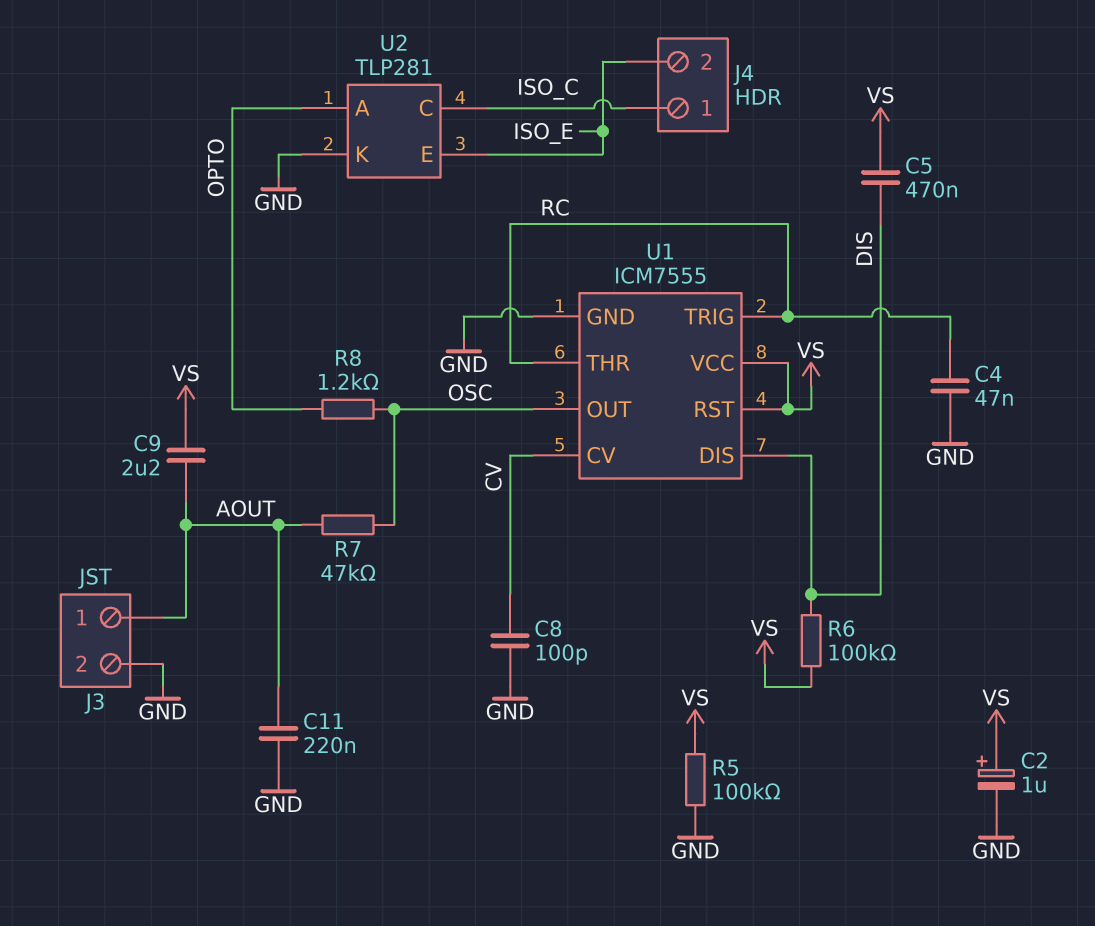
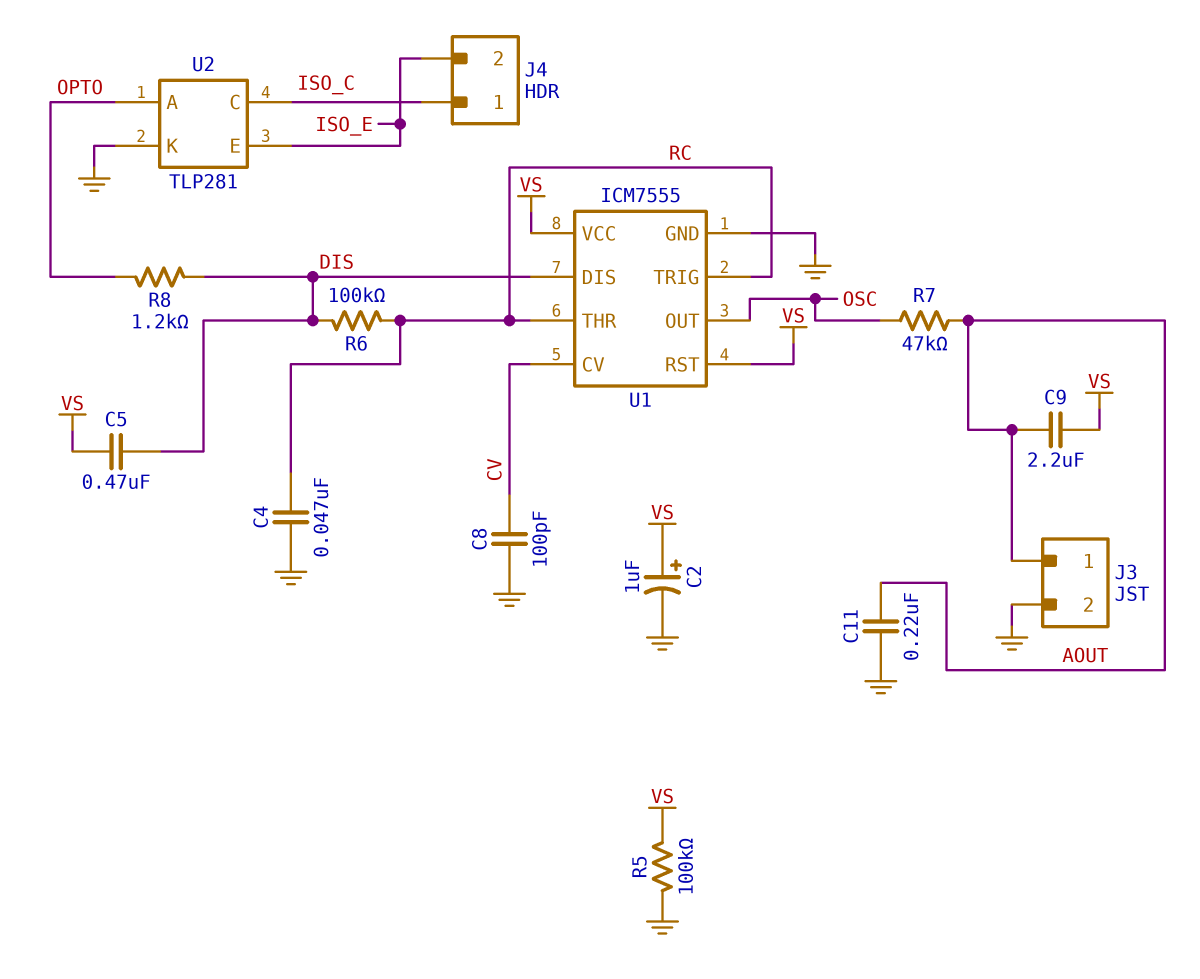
R6: 100k (DIS, VS) -> 100k (DIS, RC)
R8: 1.2k (OPTO, OSC) -> 1.2k (DIS, OPTO)

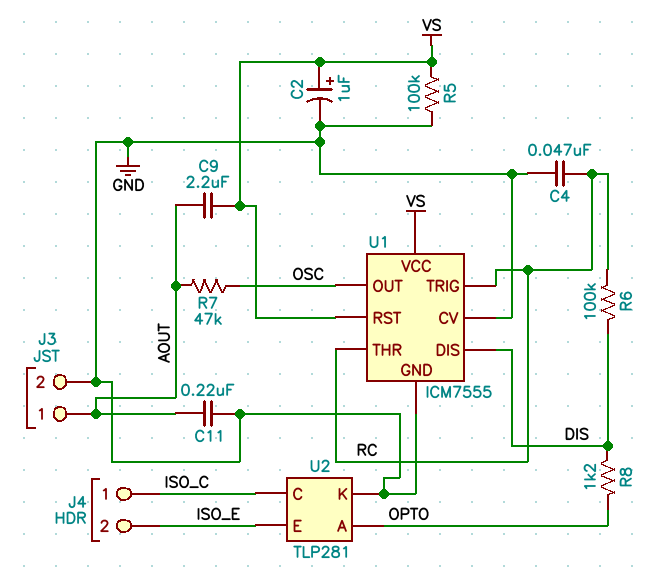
C5: 470nF (DIS, VS) -> none
C8: 100pF (CV, GND) -> none
U1 pin CV: CV -> GND

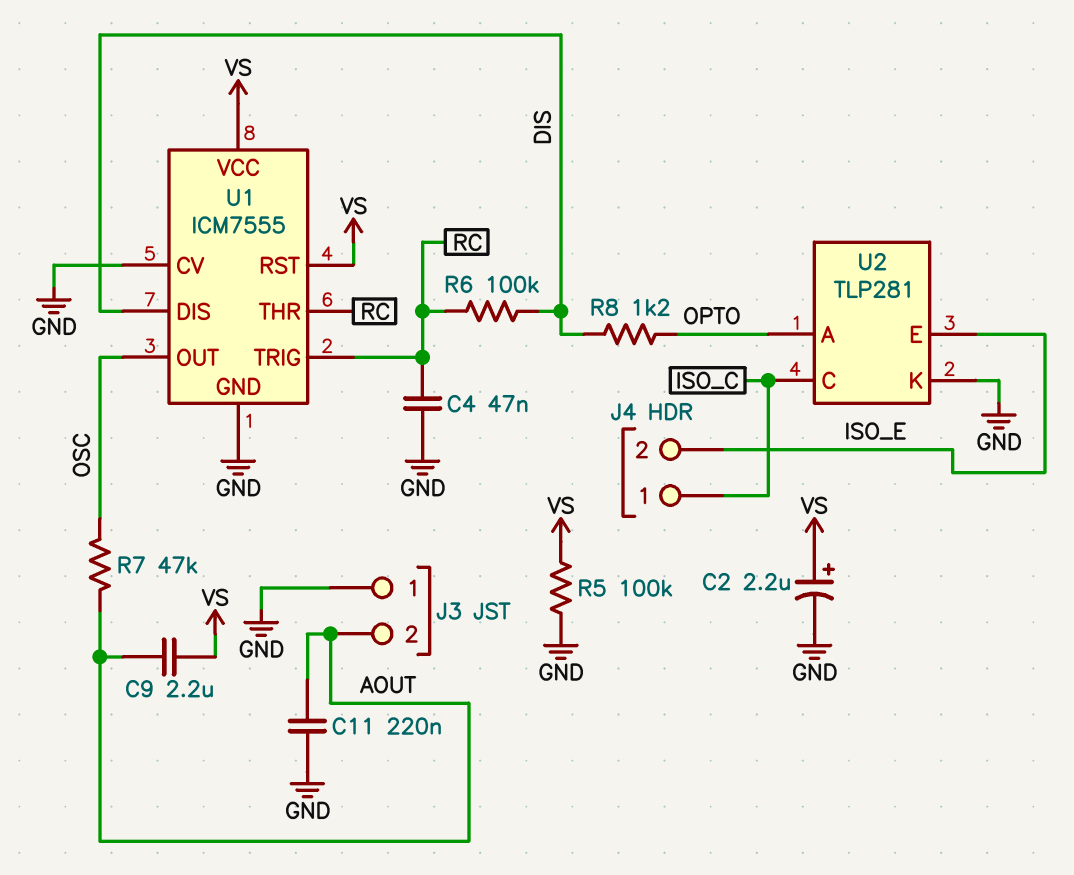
C2: 1uF (plus VS, minus GND) -> 2.2uF (plus VS, minus GND)
J3 pin 1: AOUT -> GND
J3 pin 2: GND -> AOUT

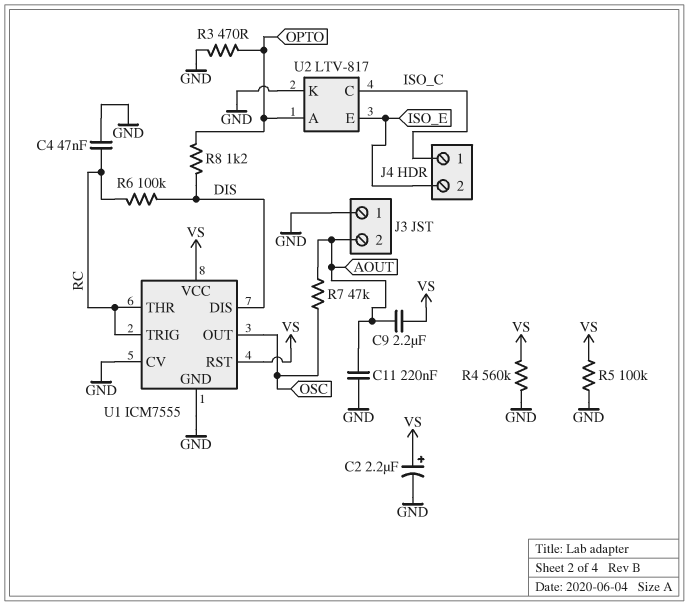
R3: none -> 470 (GND, OPTO)
R4: none -> 560k (GND, VS)
U2: TLP281 -> LTV-817

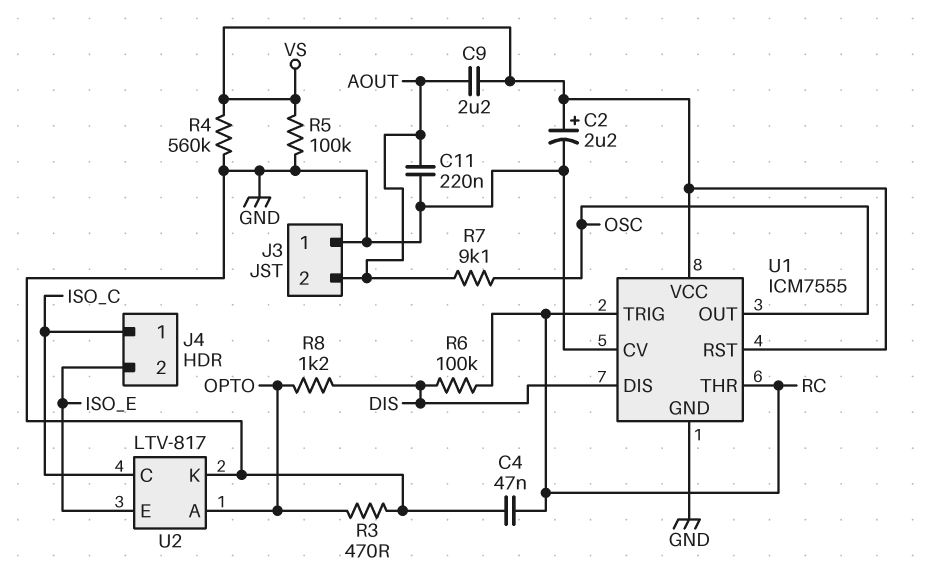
R7: 47k (AOUT, OSC) -> 9.1k (AOUT, OSC)

